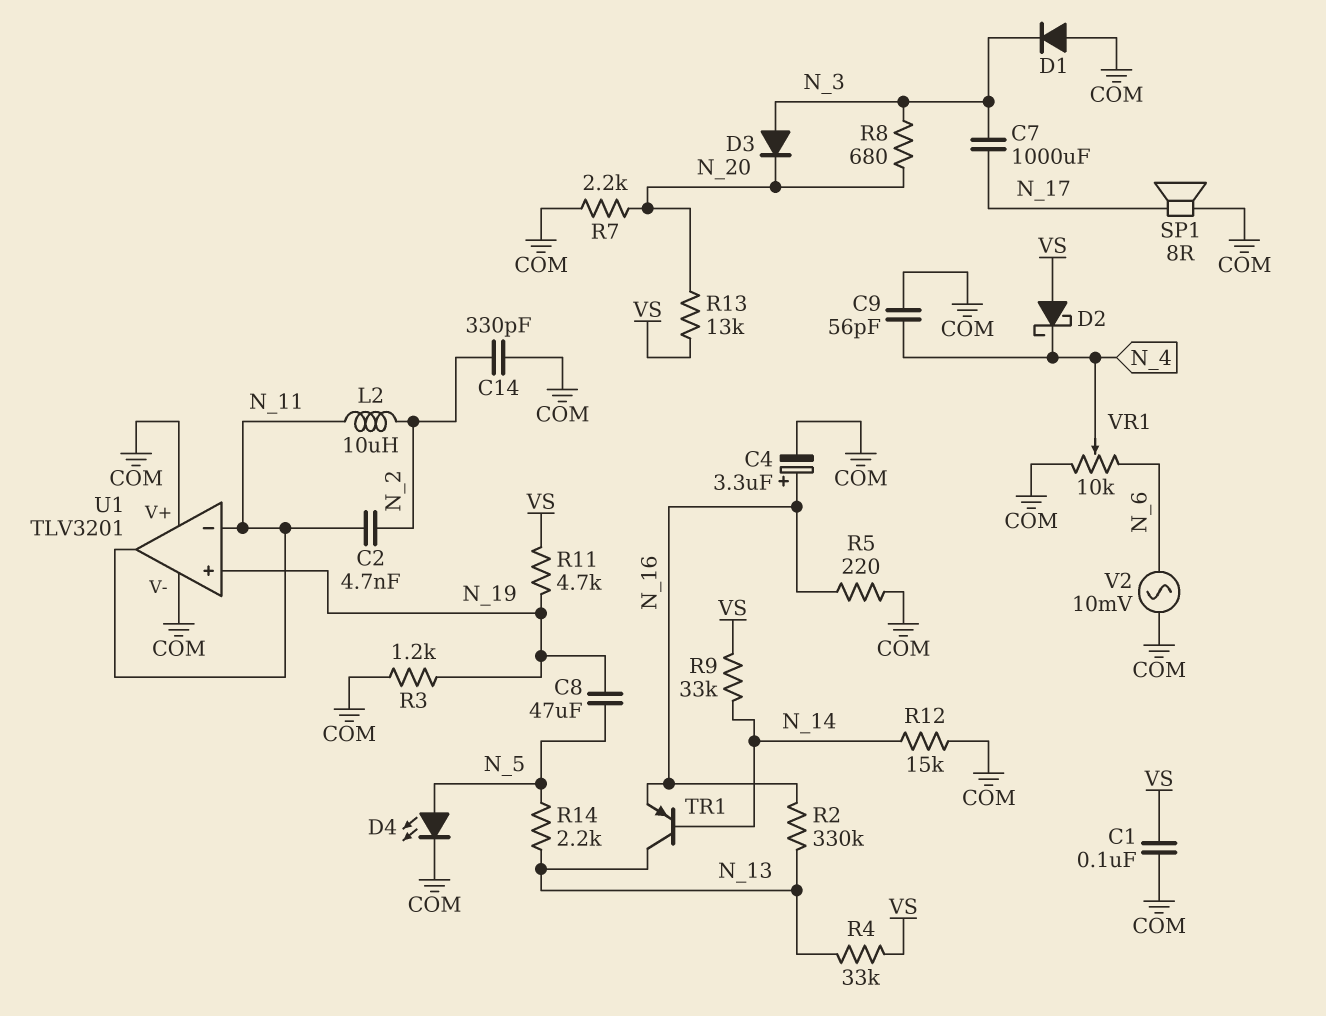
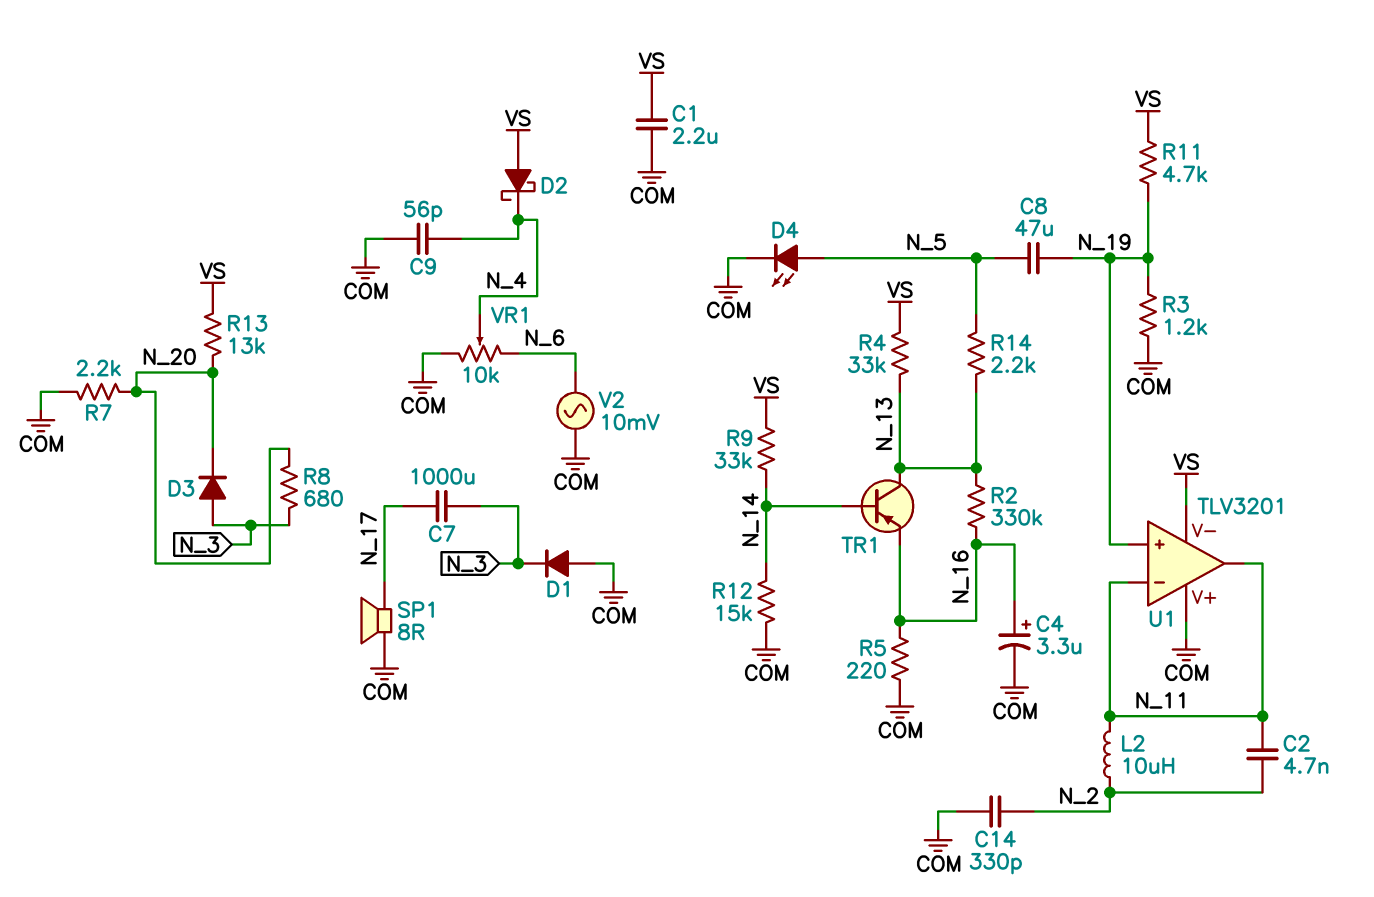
C1: 100nF (COM, VS) -> 2.2uF (COM, VS)
U1 pin V-: COM -> VS

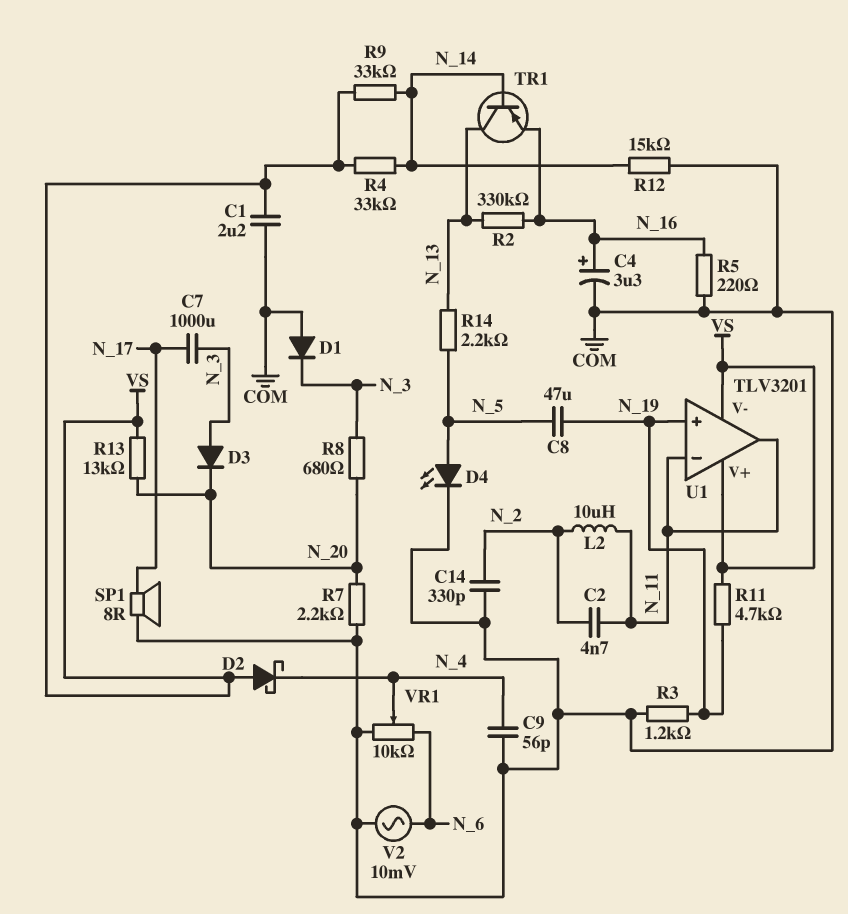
R4: 33k (N_13, VS) -> 33k (N_14, VS)
U1 pin V+: COM -> VS

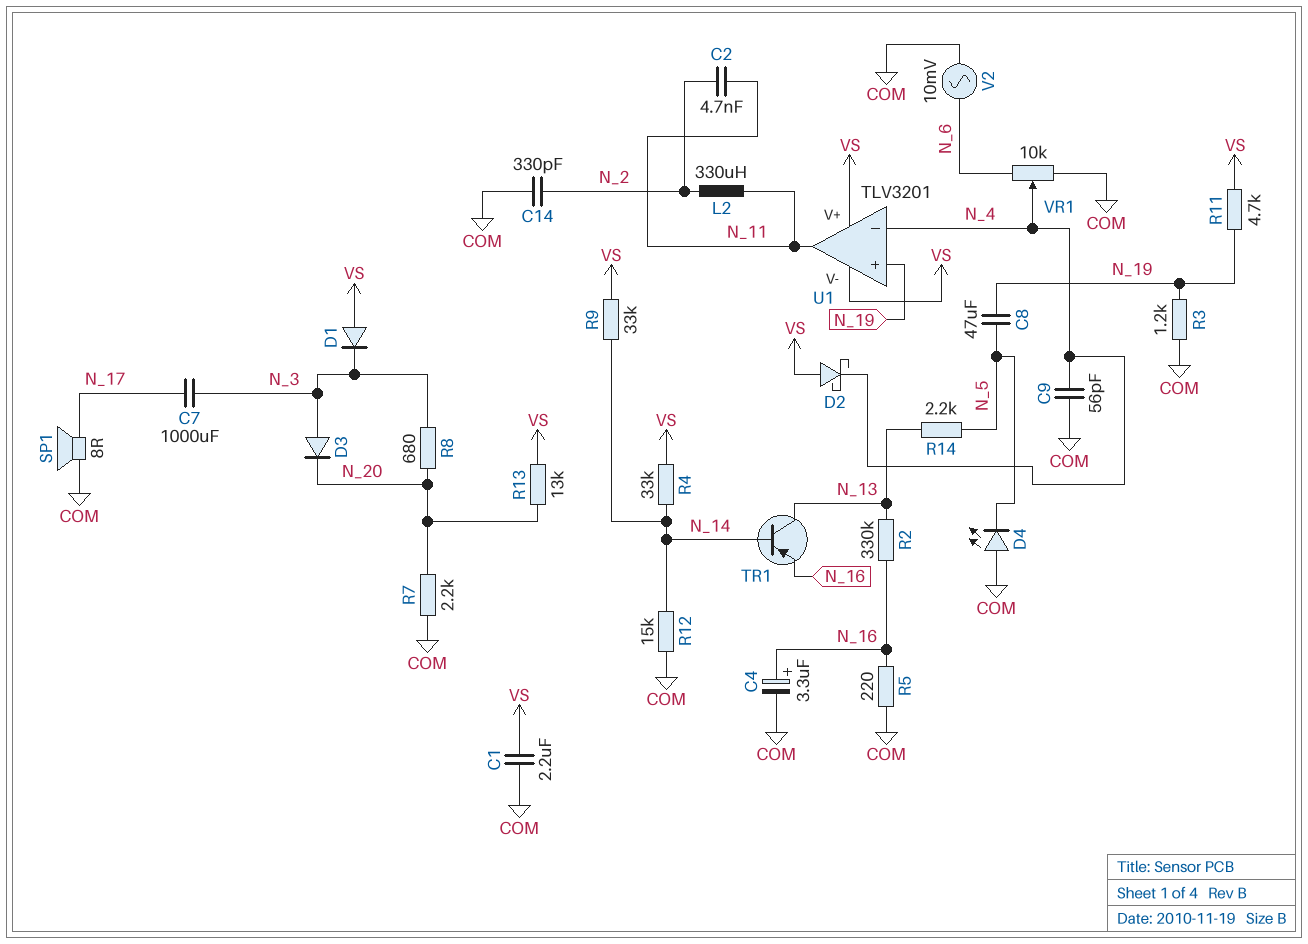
D1: diode (A COM, K N_3) -> diode (A VS, K N_3)
D4: LED (A N_5, K COM) -> LED (A COM, K N_5)
L2: 10uH (N_2, N_11) -> 330uH (N_2, N_11)
U1 pin in-: N_11 -> N_4

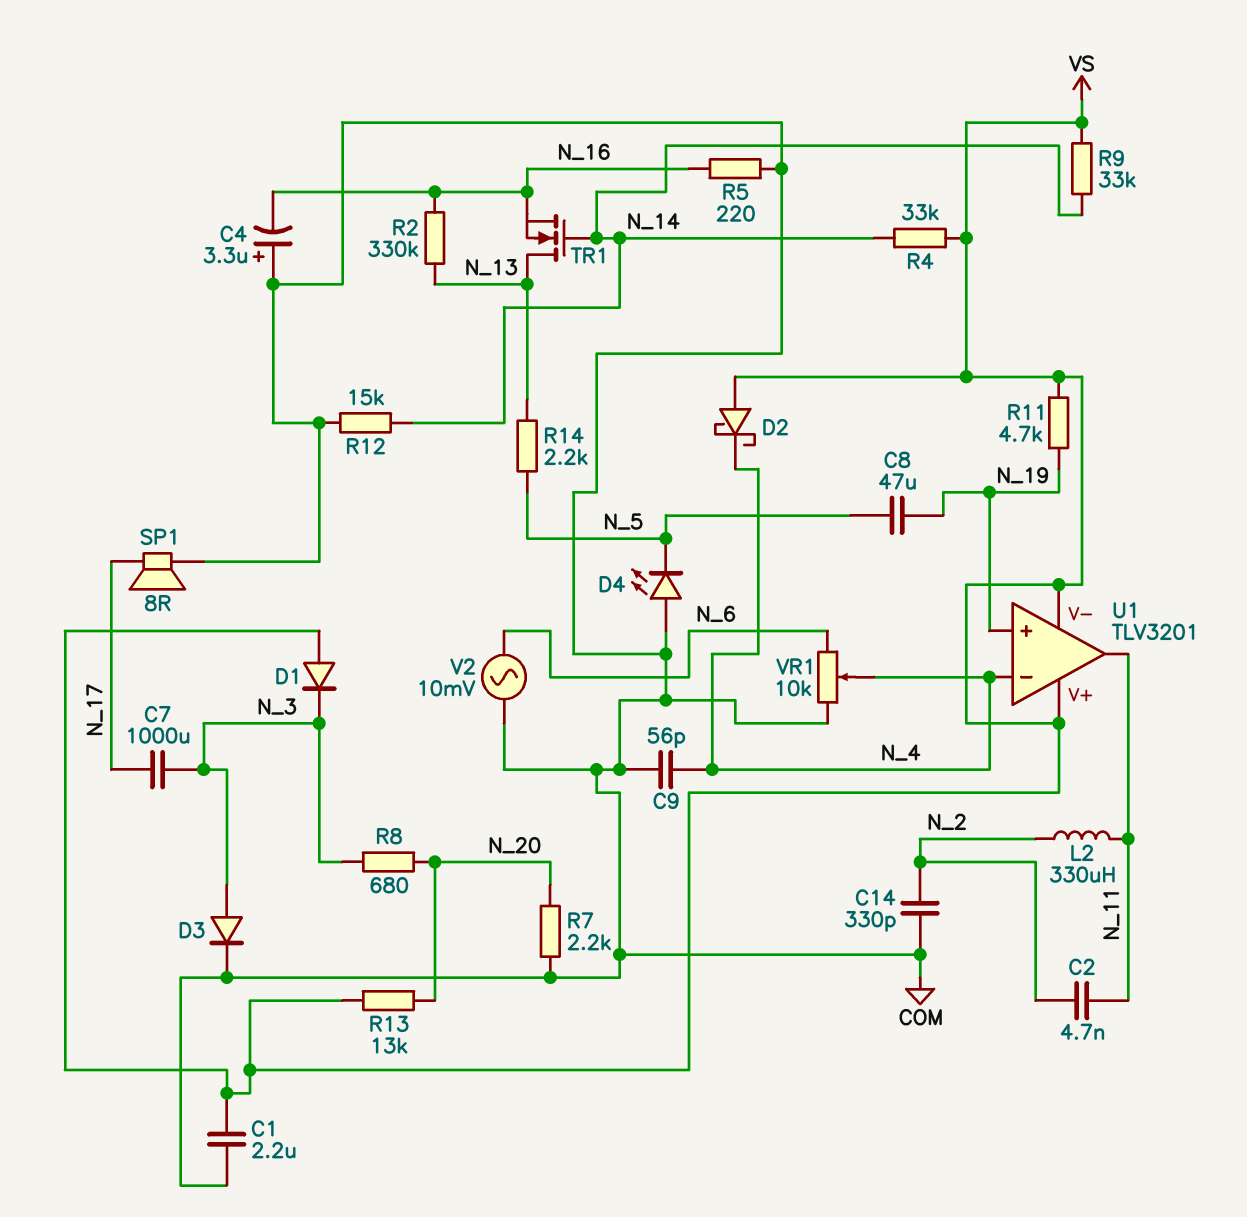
C4: 3.3uF (plus N_16, minus COM) -> 3.3uF (plus COM, minus N_16)
D3: diode (A N_3, K N_20) -> diode (A N_3, K COM)
R3: 1.2k (COM, N_19) -> none
TR1: PNP (B N_14, C N_13, E N_16) -> NMOS (G N_14, D N_13, S N_16)

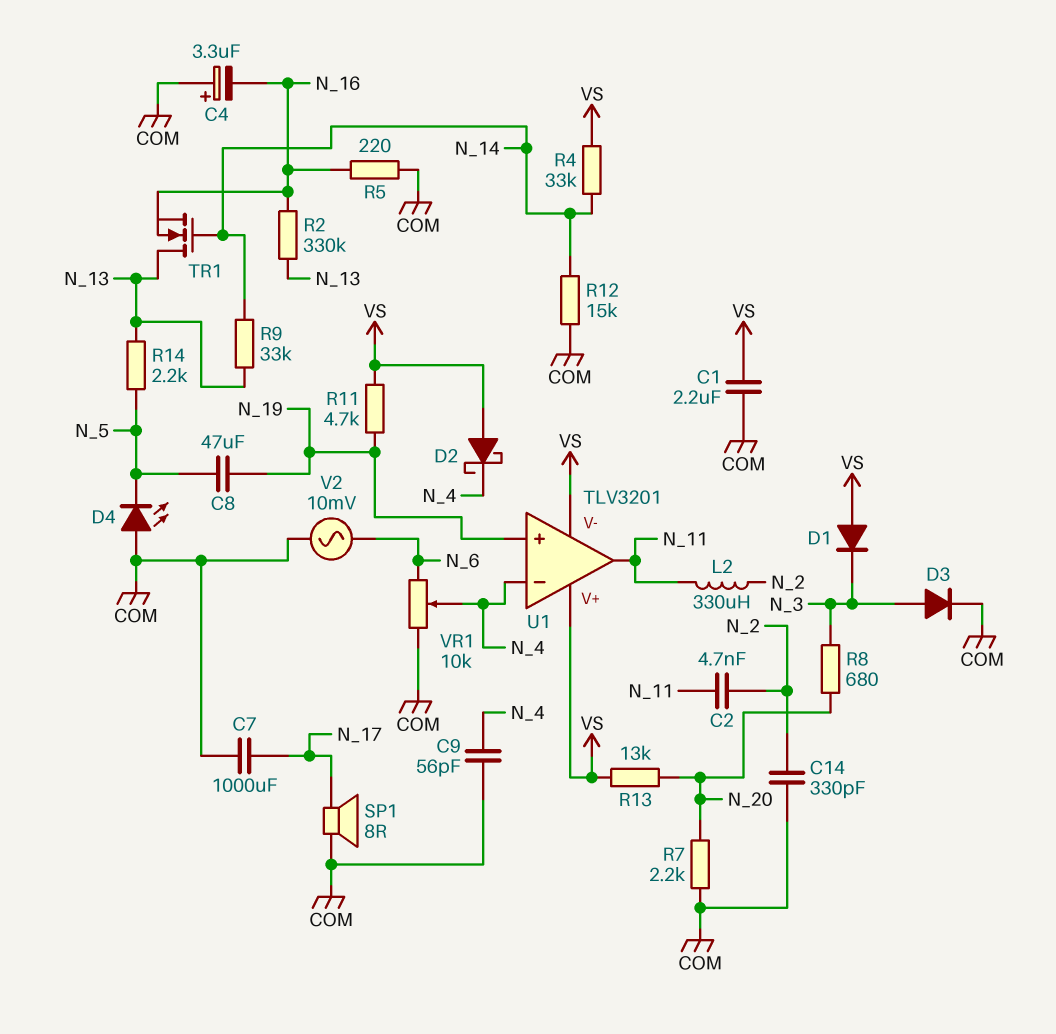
C7: 1000uF (N_3, N_17) -> 1000uF (COM, N_17)
R9: 33k (N_14, VS) -> 33k (N_13, N_14)

